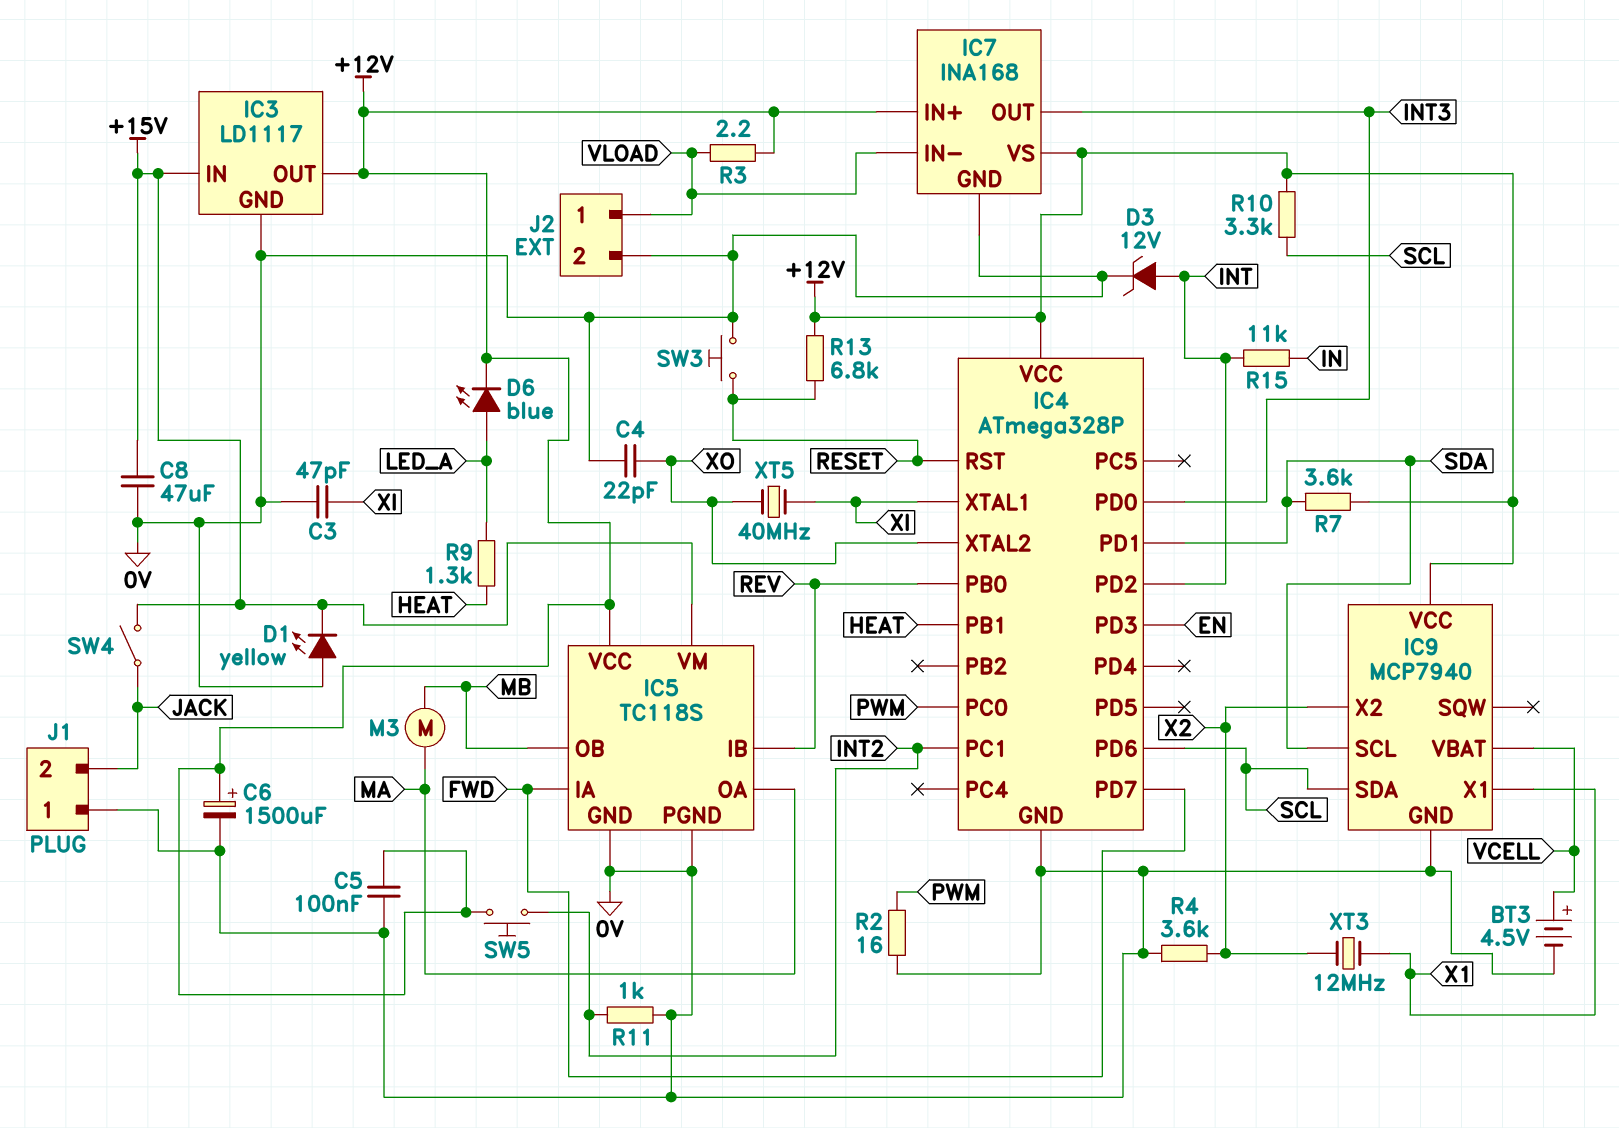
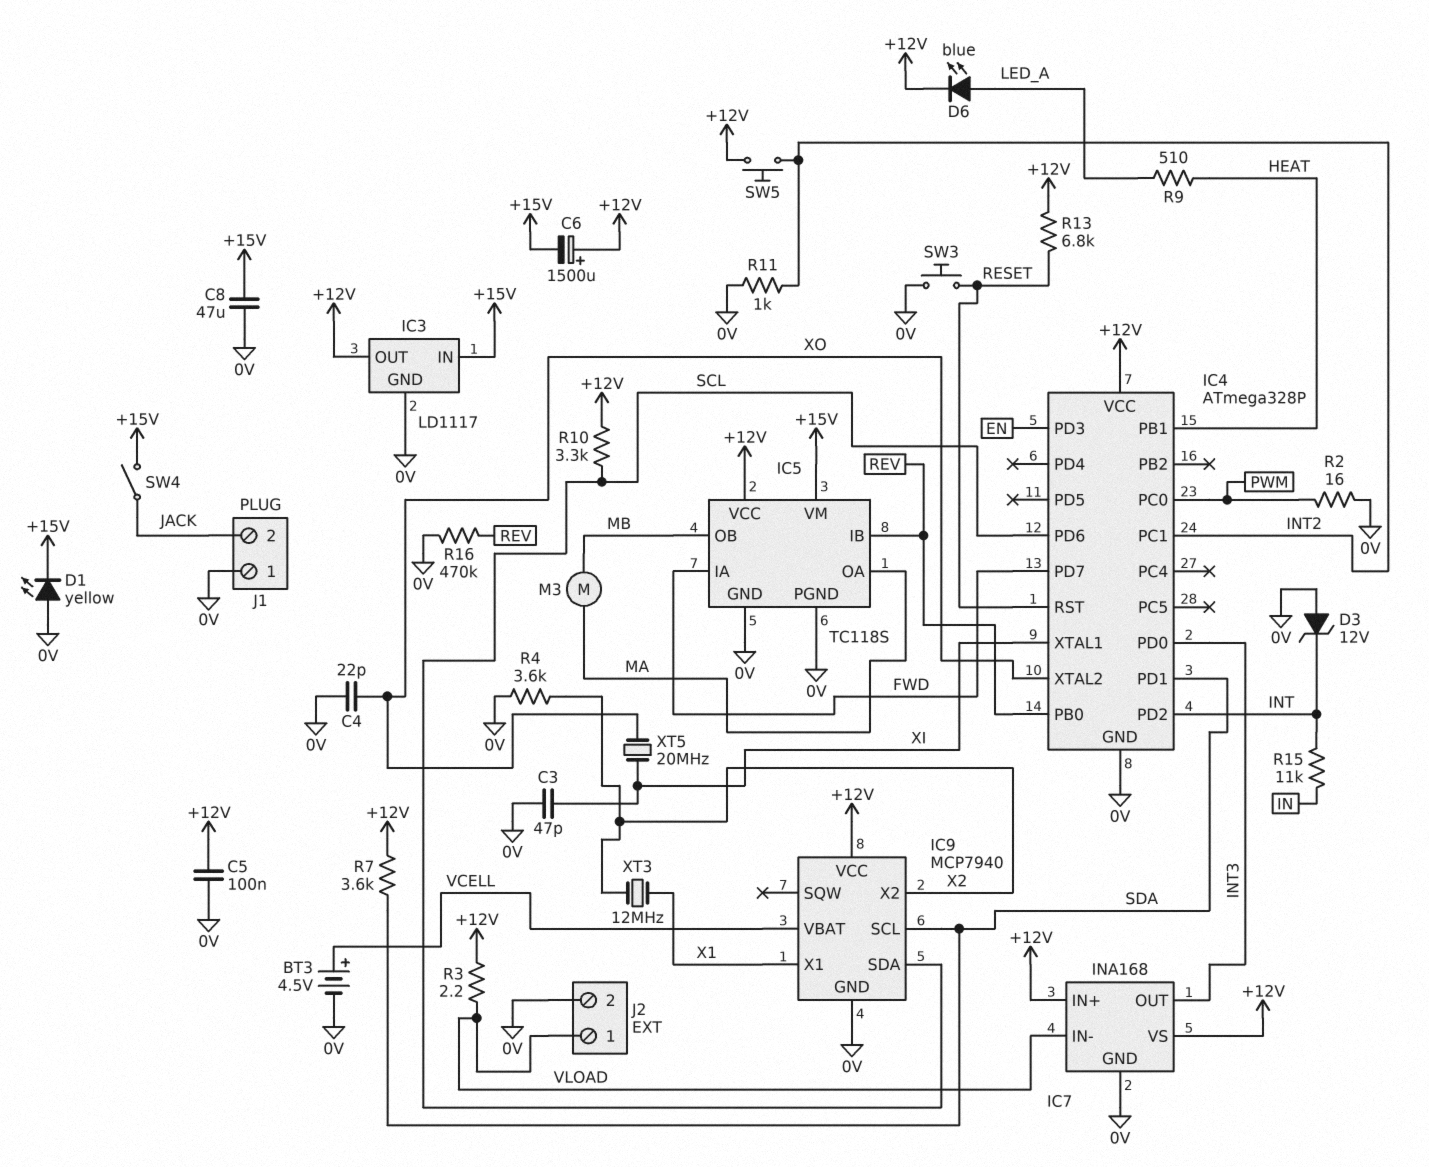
C6: 1500uF (plus +12V, minus 0V) -> 1500uF (plus +12V, minus +15V)
D3: zener 12V (A INT, K 0V) -> zener 12V (A 0V, K INT)
R9: 1.3k (HEAT, LED_A) -> 510 (HEAT, LED_A)
R16: none -> 470k (0V, REV)
XT5: 40MHz (XI, XO) -> 20MHz (XI, XO)

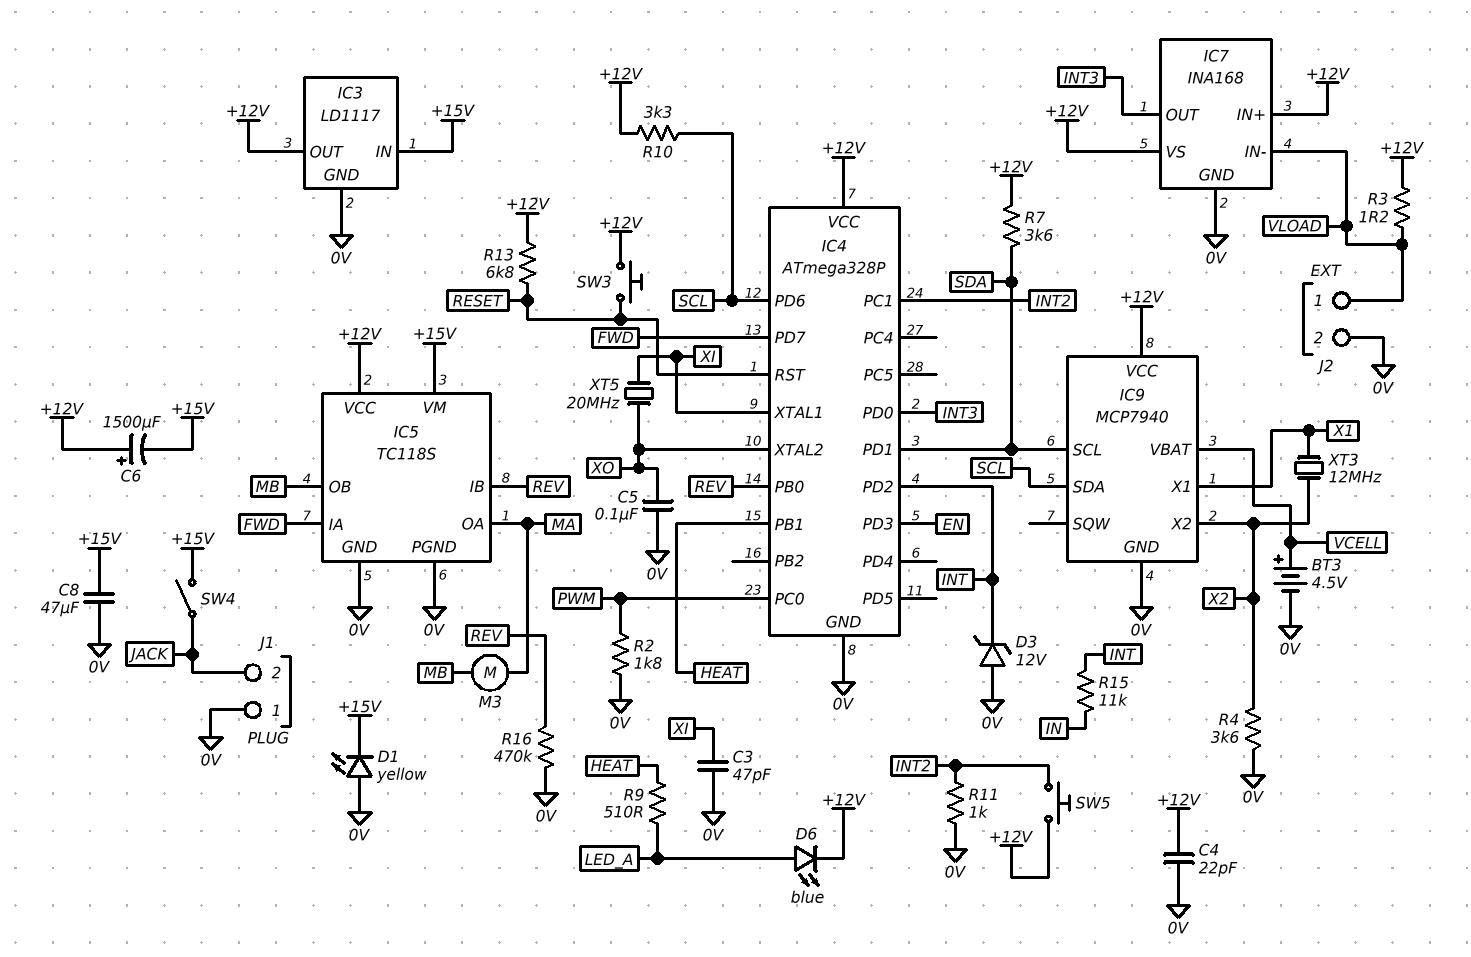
C4: 22pF (0V, XO) -> 22pF (+12V, 0V)
C5: 100nF (+12V, 0V) -> 100nF (0V, XO)
R2: 16 (0V, PWM) -> 1.8k (0V, PWM)
R3: 2.2 (+12V, VLOAD) -> 1.2 (+12V, VLOAD)
SW3: button (0V, RESET) -> button (+12V, RESET)

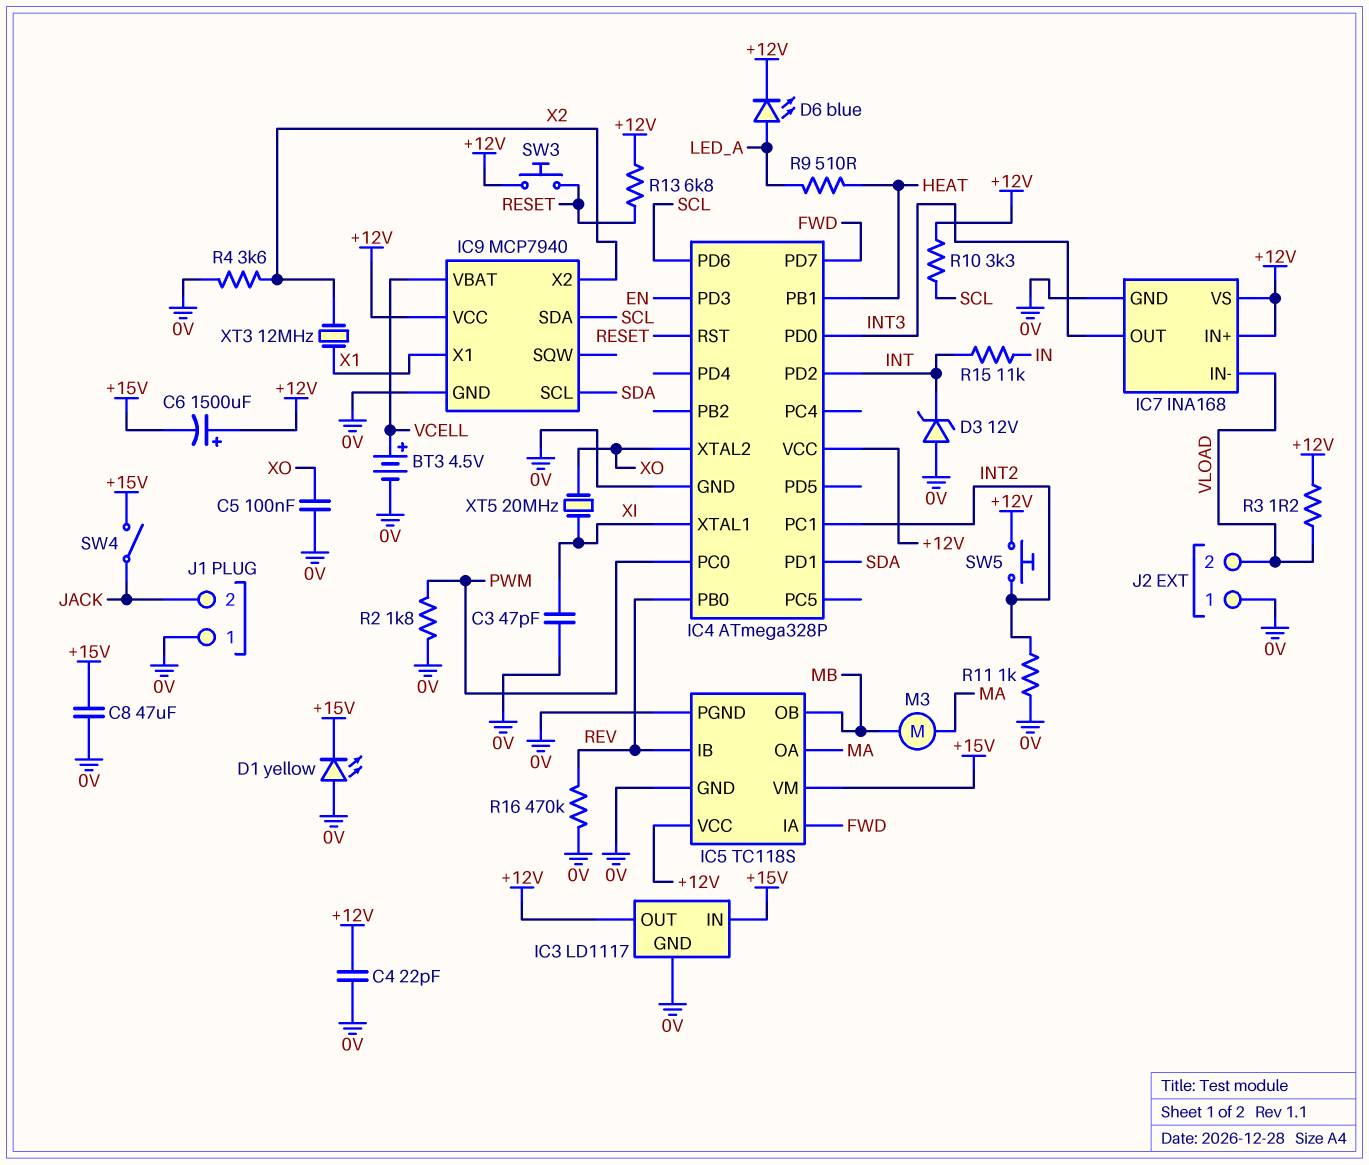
J2 pin 1: VLOAD -> 0V
J2 pin 2: 0V -> VLOAD
R7: 3.6k (+12V, SDA) -> none

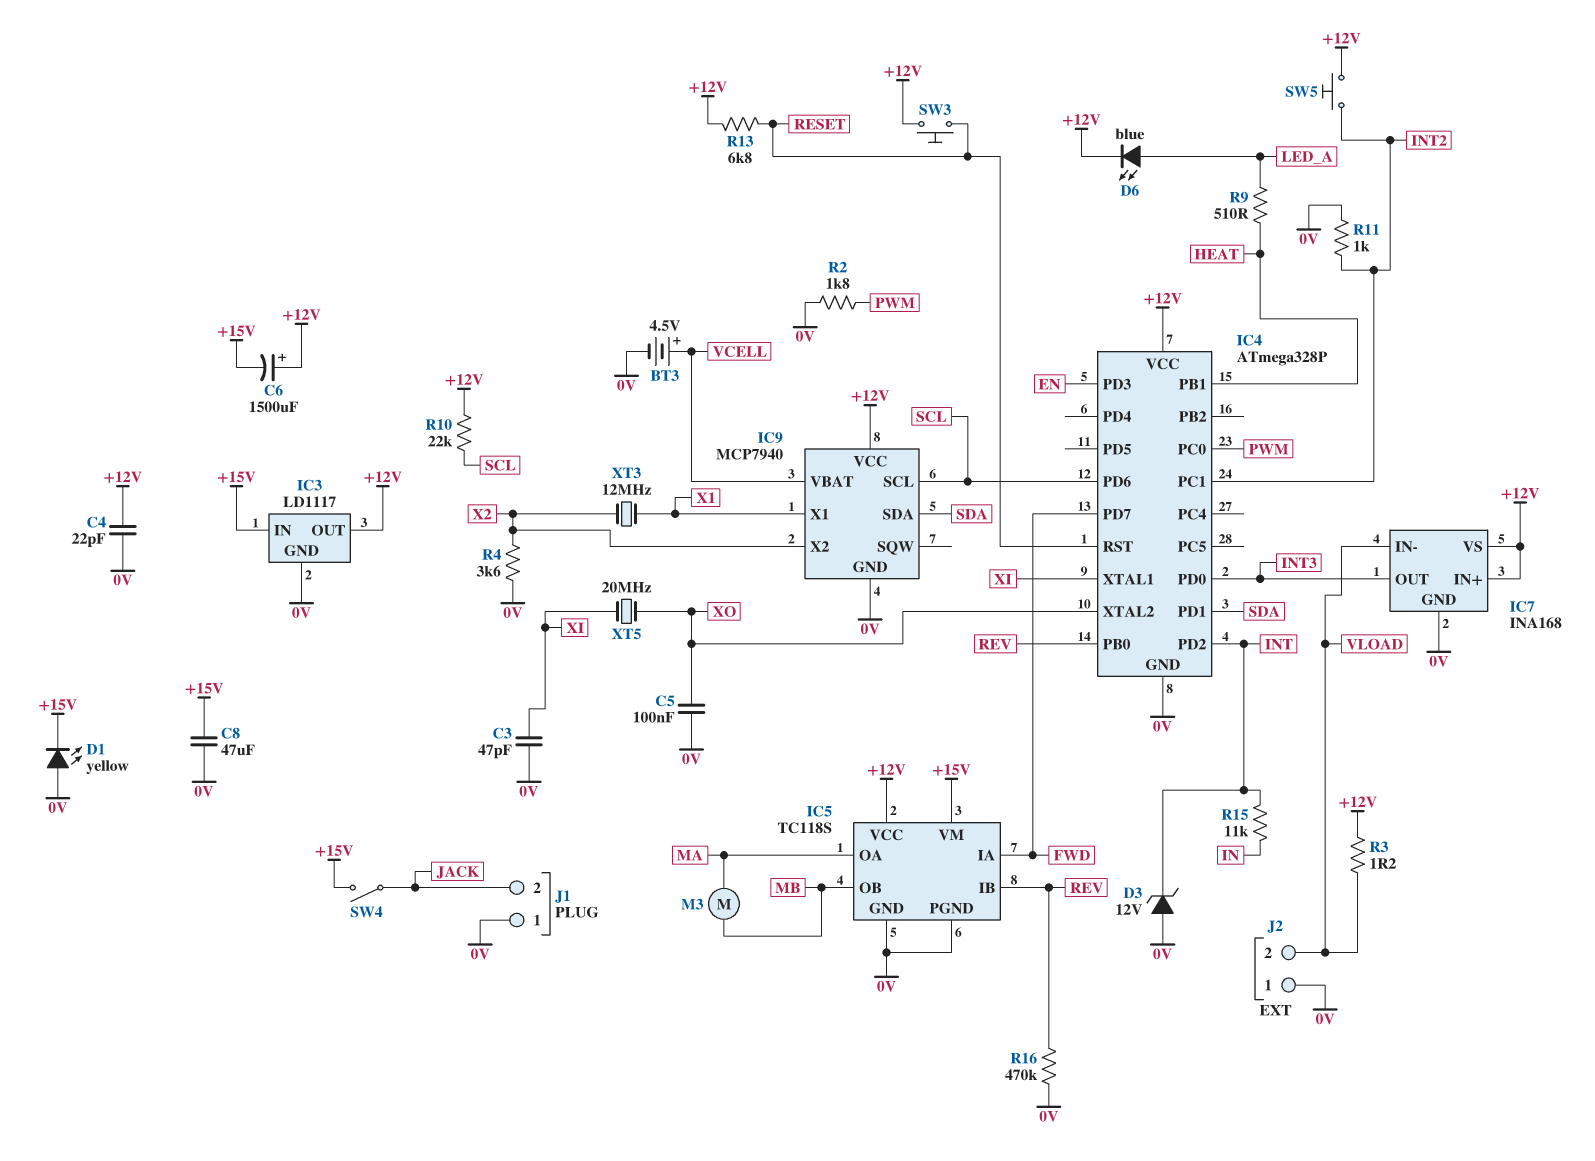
IC9 pin SCL: SDA -> SCL
IC9 pin SDA: SCL -> SDA
R10: 3.3k (+12V, SCL) -> 22k (+12V, SCL)

